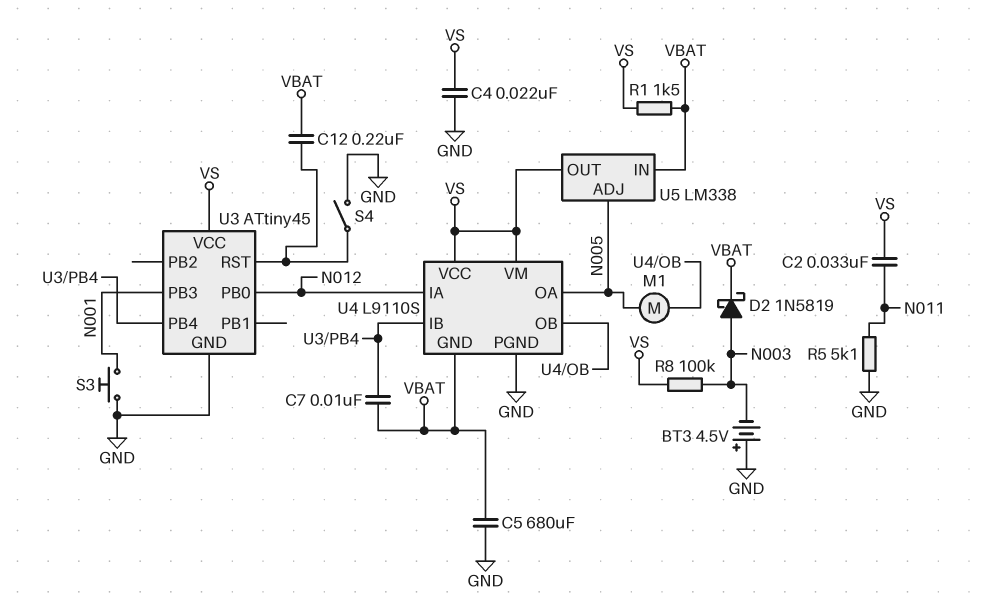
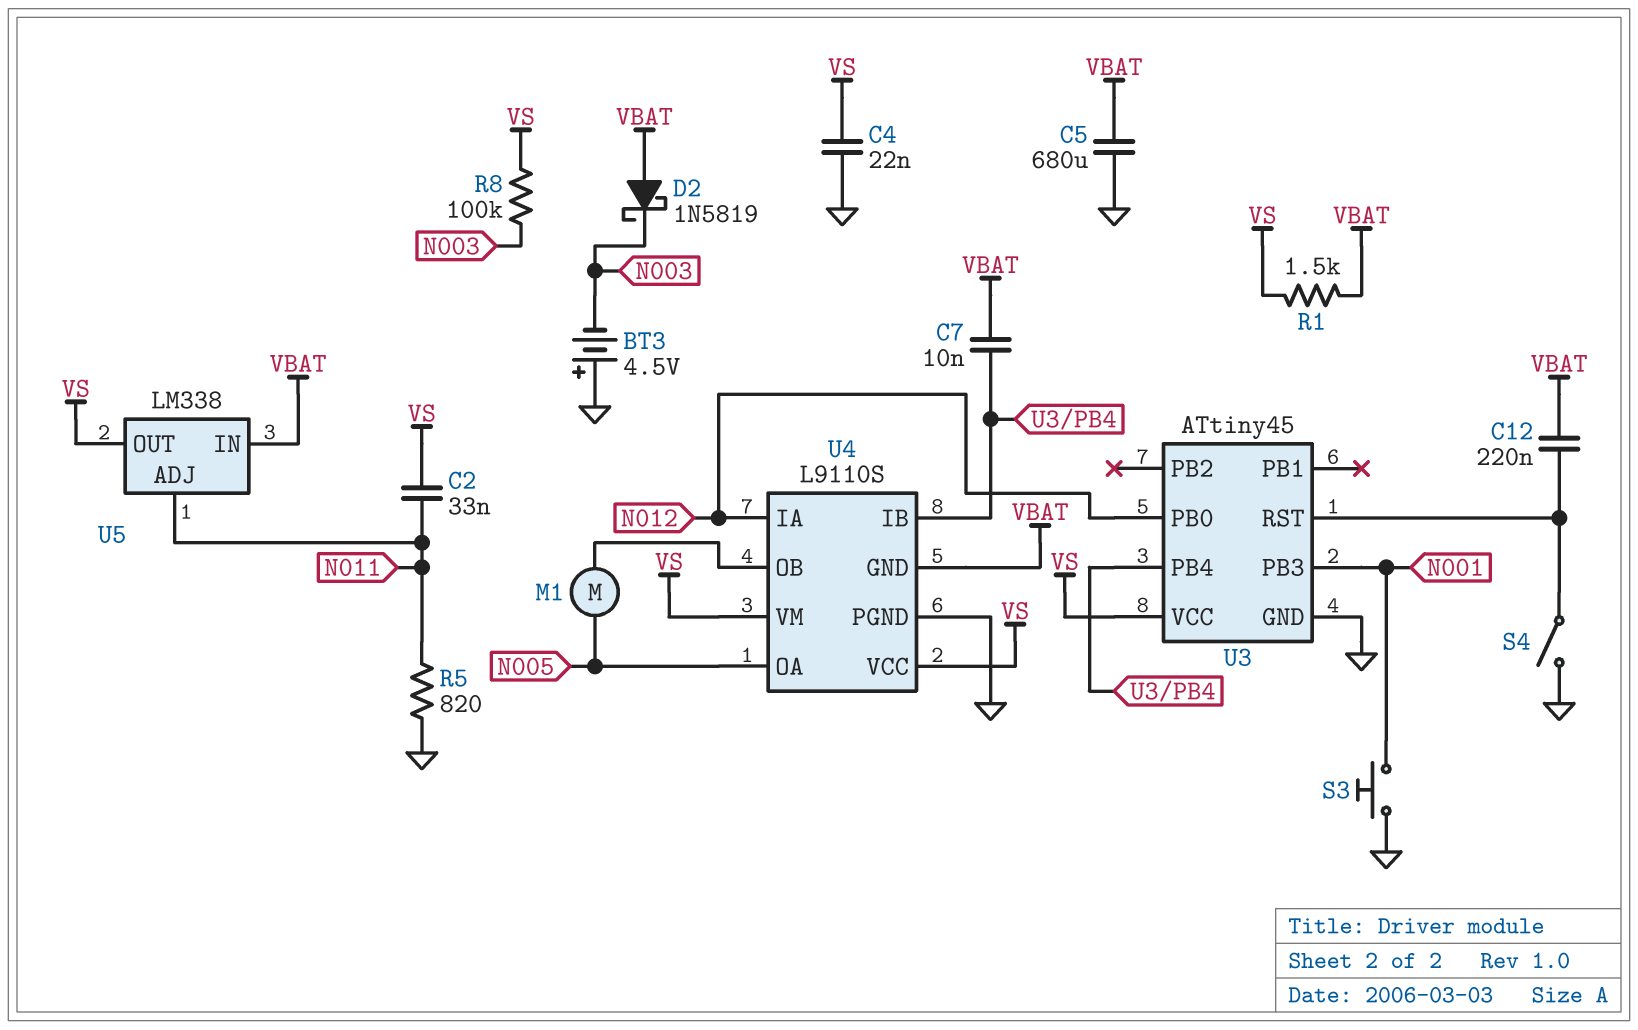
D2: schottky 1N5819 (A N003, K VBAT) -> schottky 1N5819 (A VBAT, K N003)
R5: 5.1k (GND, N011) -> 820 (GND, N011)
U5 pin ADJ: N005 -> N011

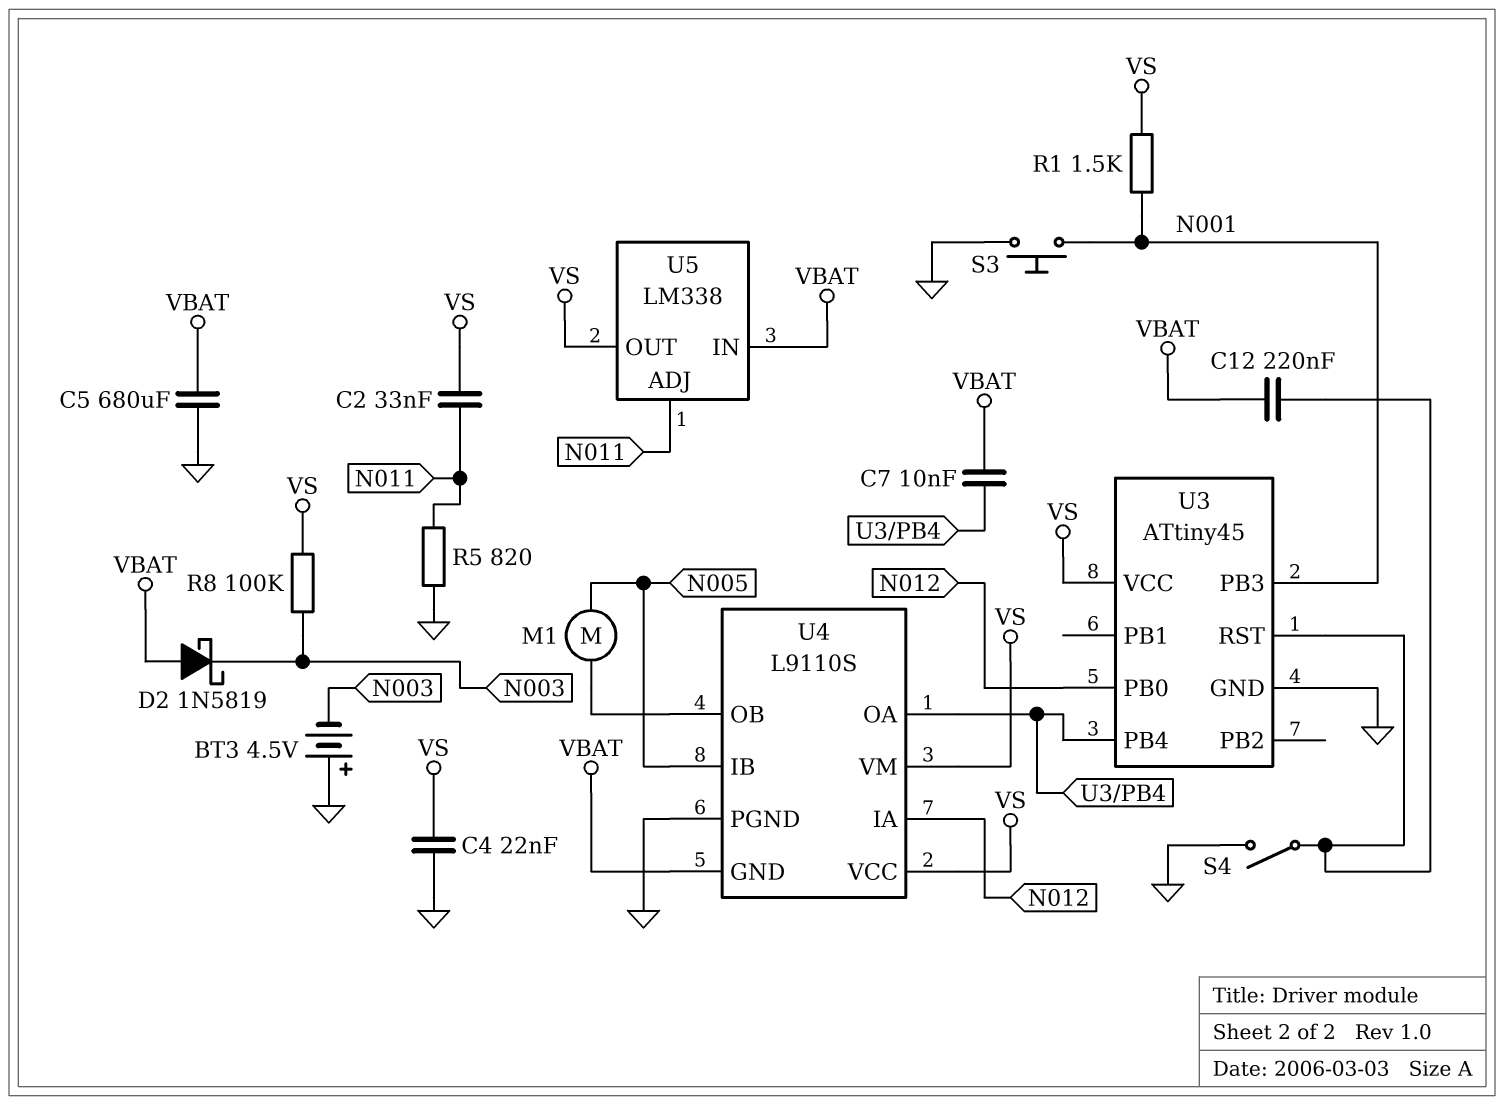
R1: 1.5k (VBAT, VS) -> 1.5k (N001, VS)
U4 pin IB: U3/PB4 -> N005
U4 pin OA: N005 -> U3/PB4

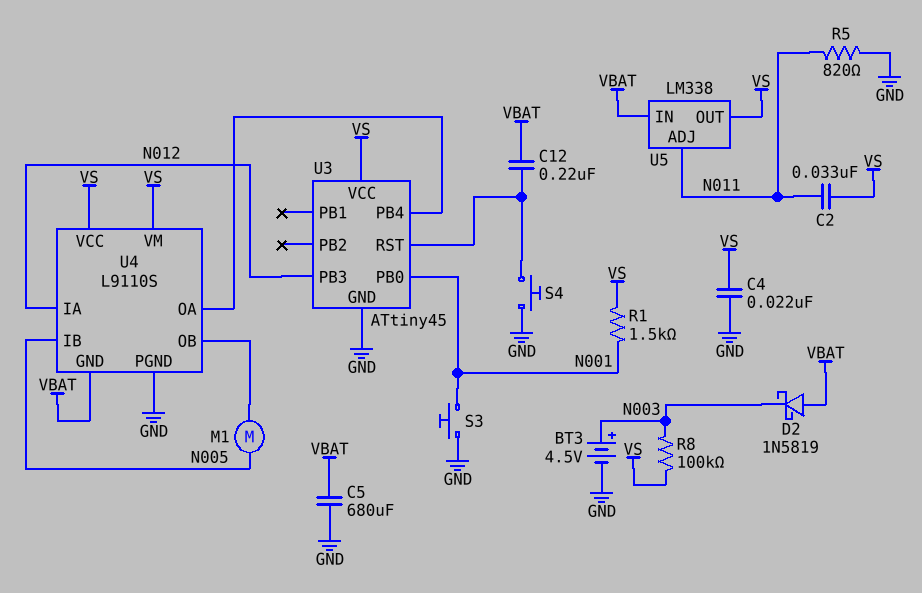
BT3: 4.5V (plus GND, minus N003) -> 4.5V (plus N003, minus GND)
C7: 10nF (U3/PB4, VBAT) -> none
S4: switch (GND, U3/RST) -> button (GND, U3/RST)
U3 pin PB0: N012 -> N001
U3 pin PB3: N001 -> N012

